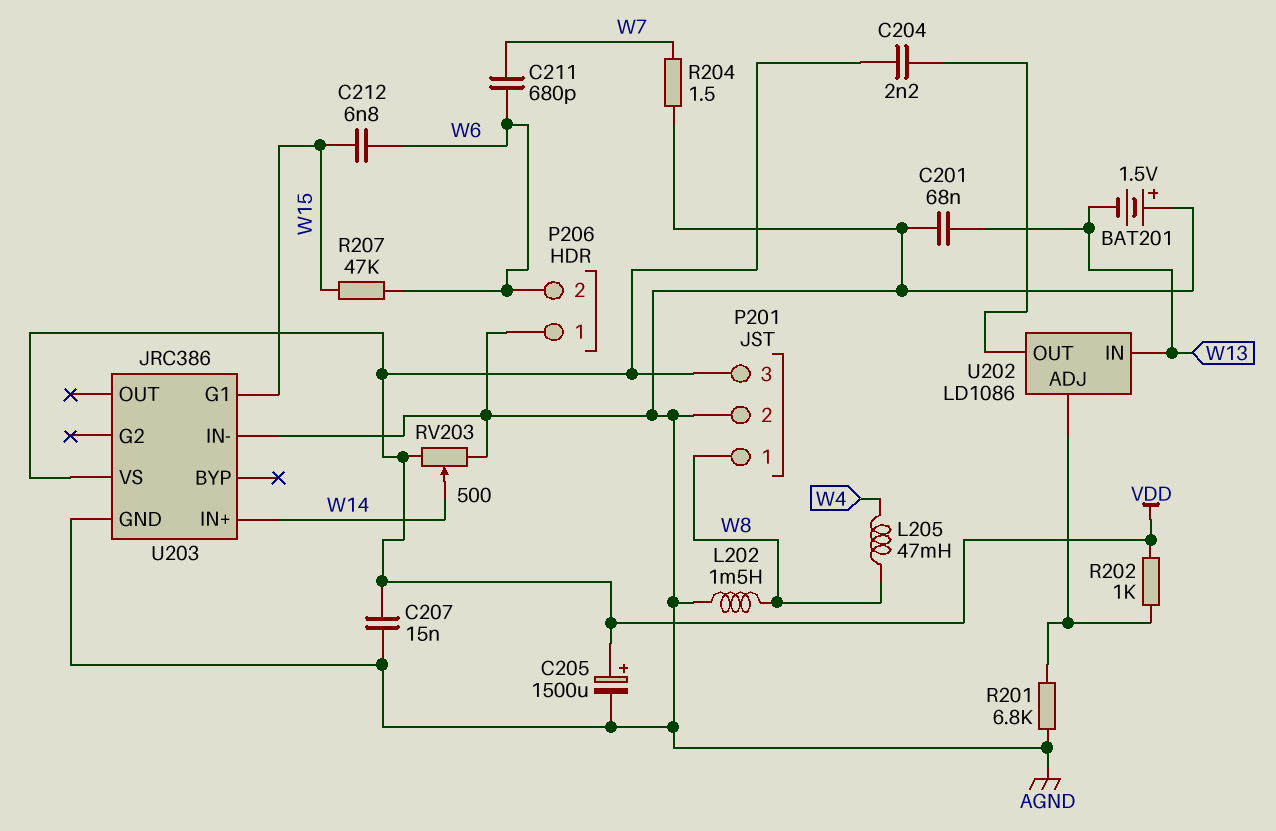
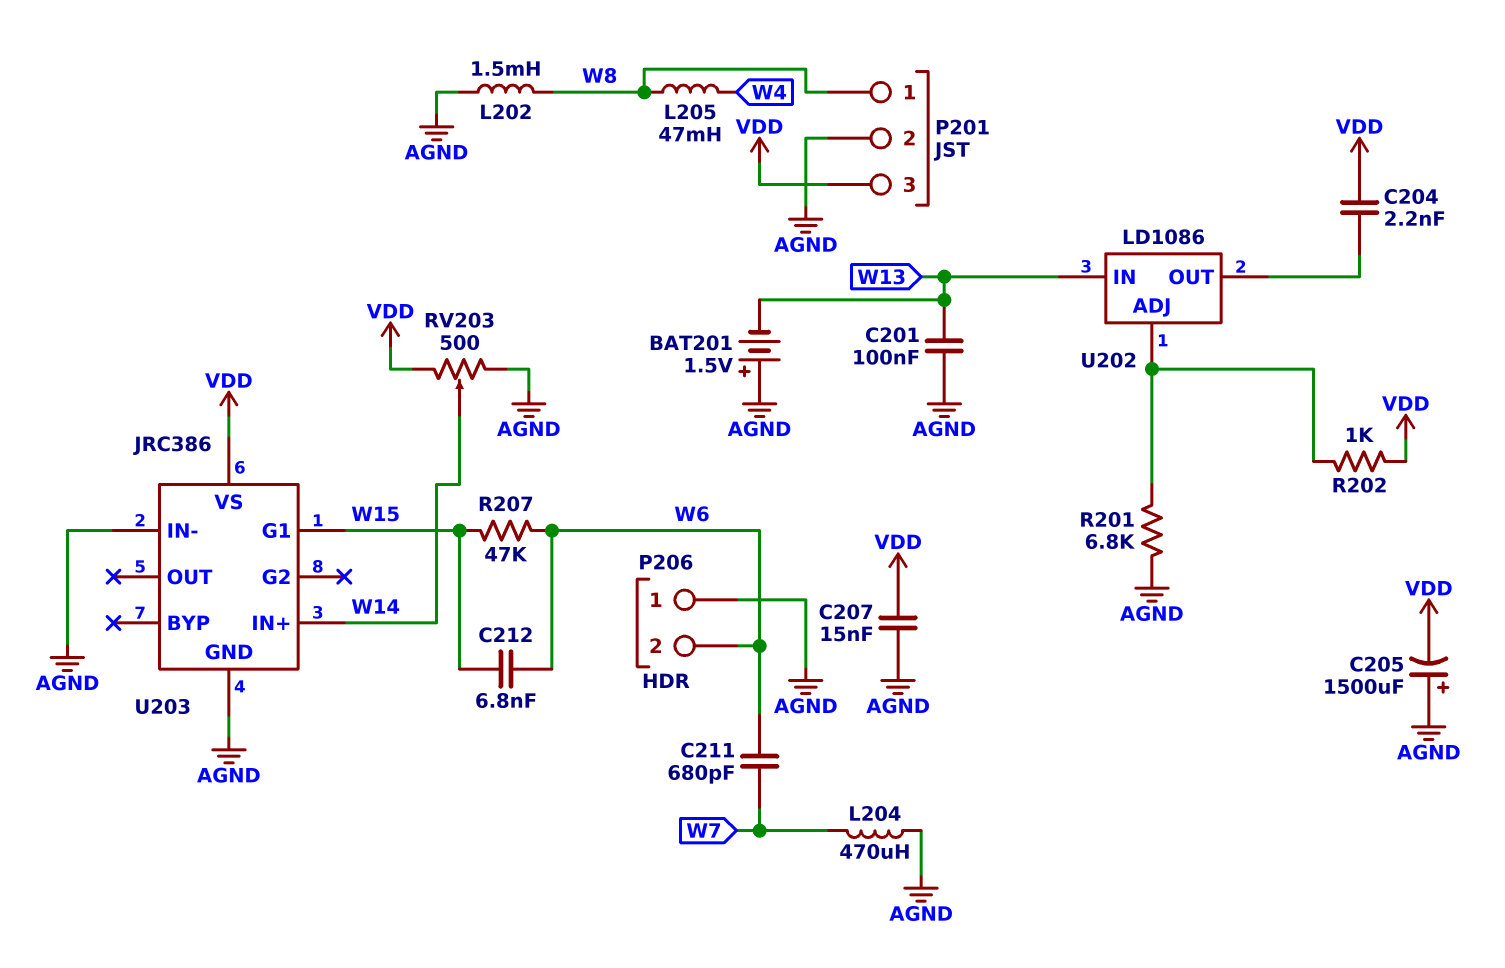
C201: 68nF (AGND, W13) -> 100nF (AGND, W13)
C205: 1500uF (plus VDD, minus AGND) -> 1500uF (plus AGND, minus VDD)
L204: none -> 470uH (AGND, W7)
R204: 1.5 (AGND, W7) -> none

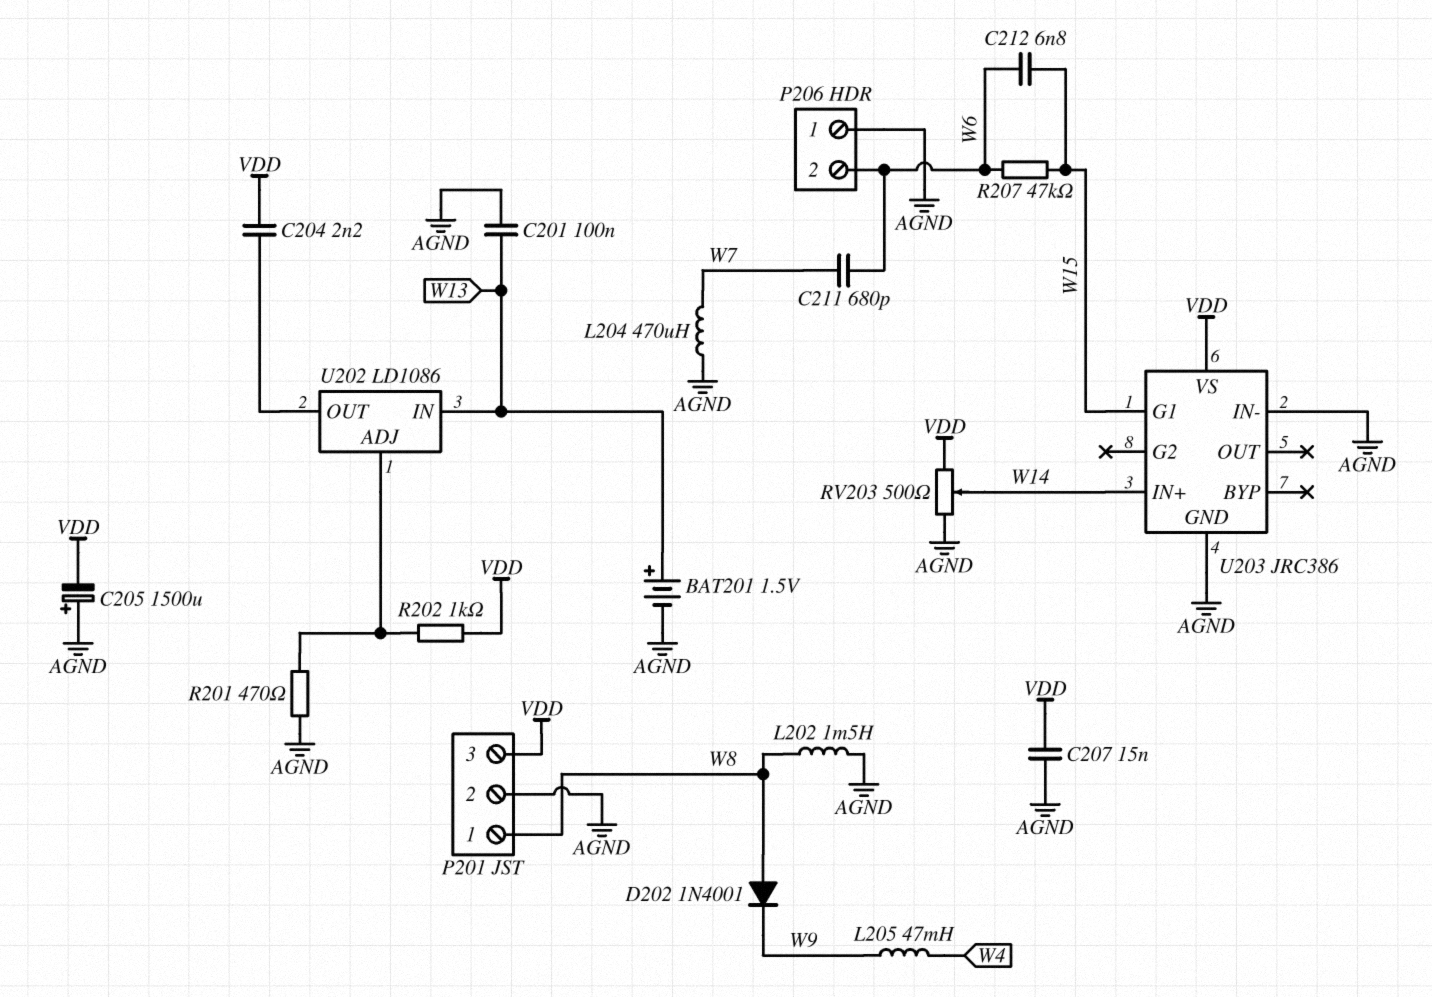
BAT201: 1.5V (plus AGND, minus W13) -> 1.5V (plus W13, minus AGND)
D202: none -> diode 1N4001 (A W8, K W9)
L205: 47mH (W4, W8) -> 47mH (W4, W9)
R201: 6.8k (AGND, U202/ADJ) -> 470 (AGND, U202/ADJ)

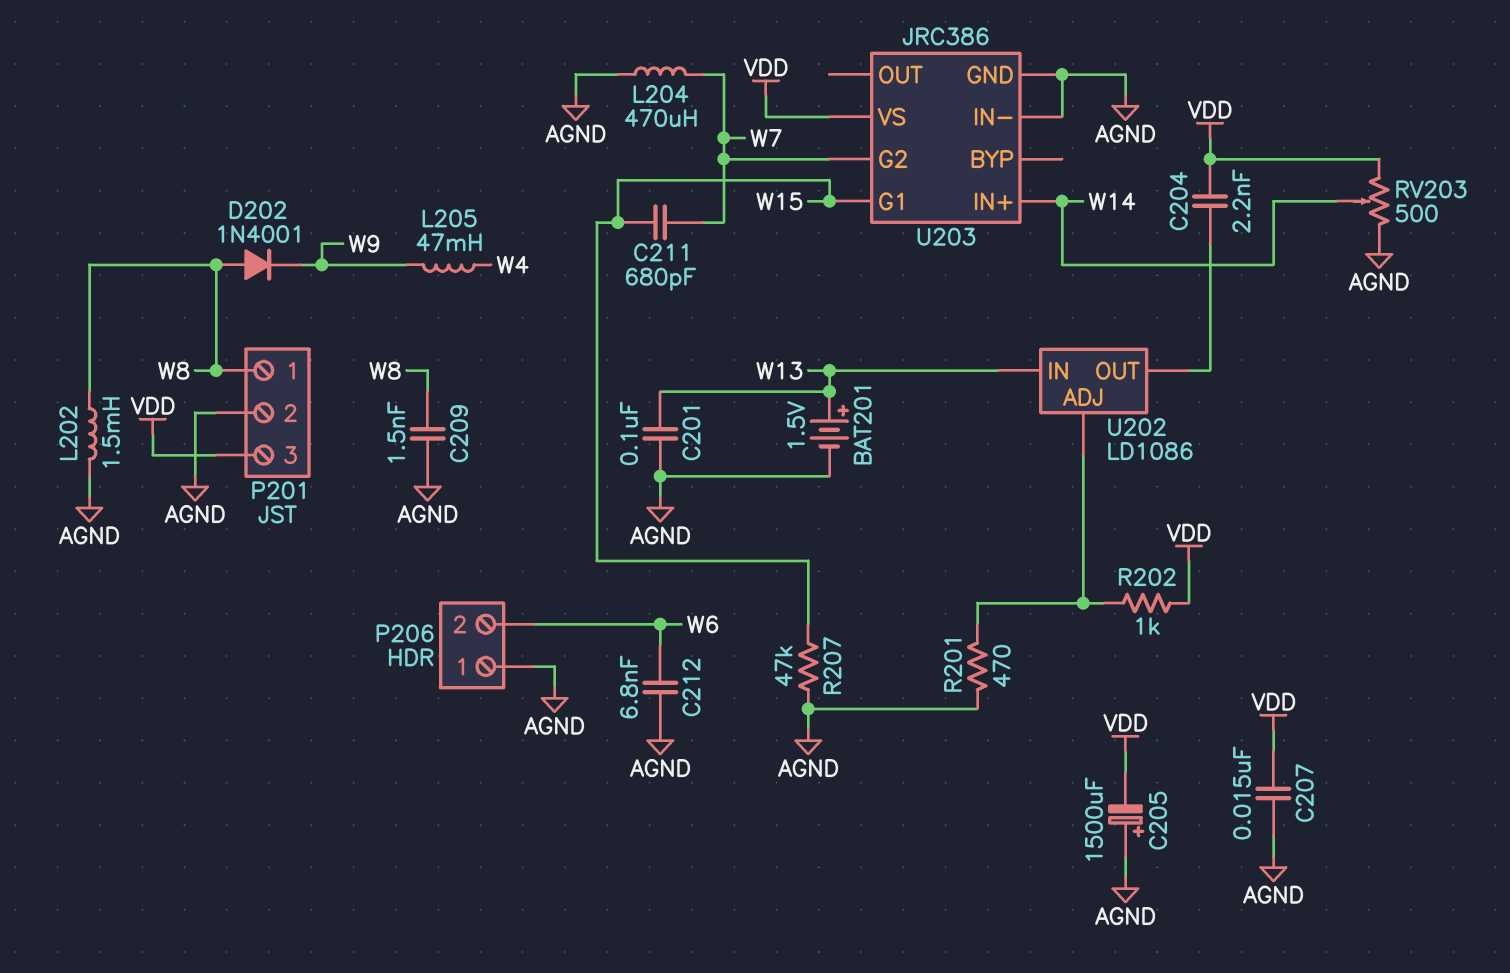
C209: none -> 1.5nF (AGND, W8)
C211: 680pF (W6, W7) -> 680pF (W7, W15)
C212: 6.8nF (W6, W15) -> 6.8nF (AGND, W6)
R207: 47k (W6, W15) -> 47k (AGND, W15)
U203 pin G2: none -> W7

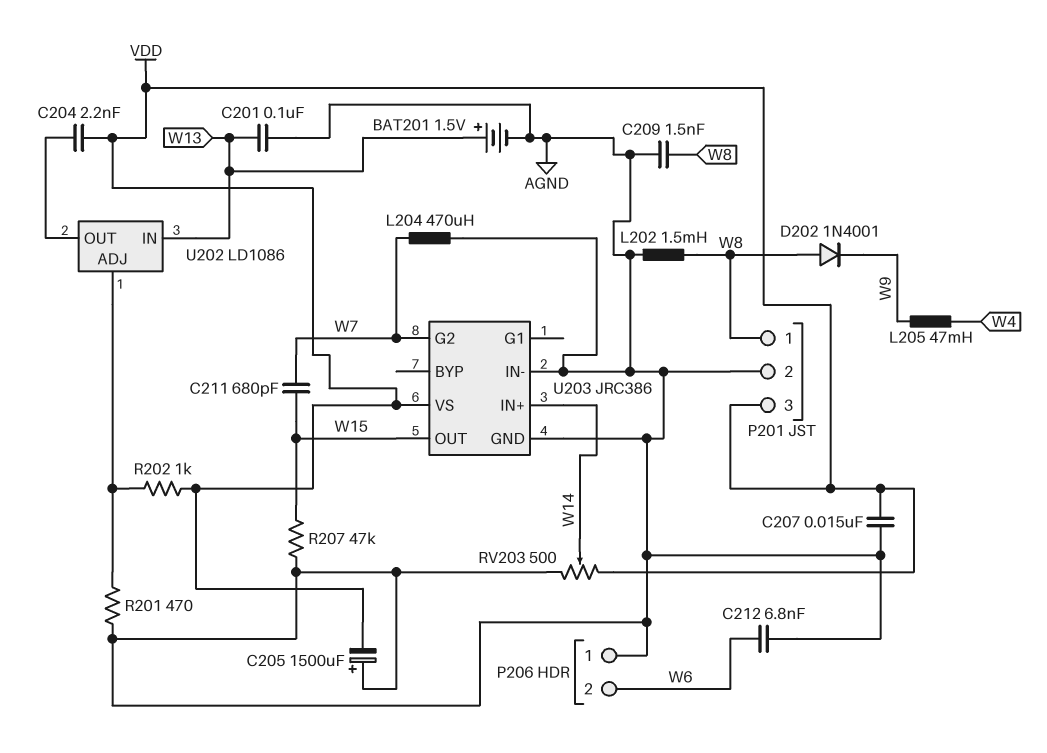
U203 pin G1: W15 -> none
U203 pin OUT: none -> W15

